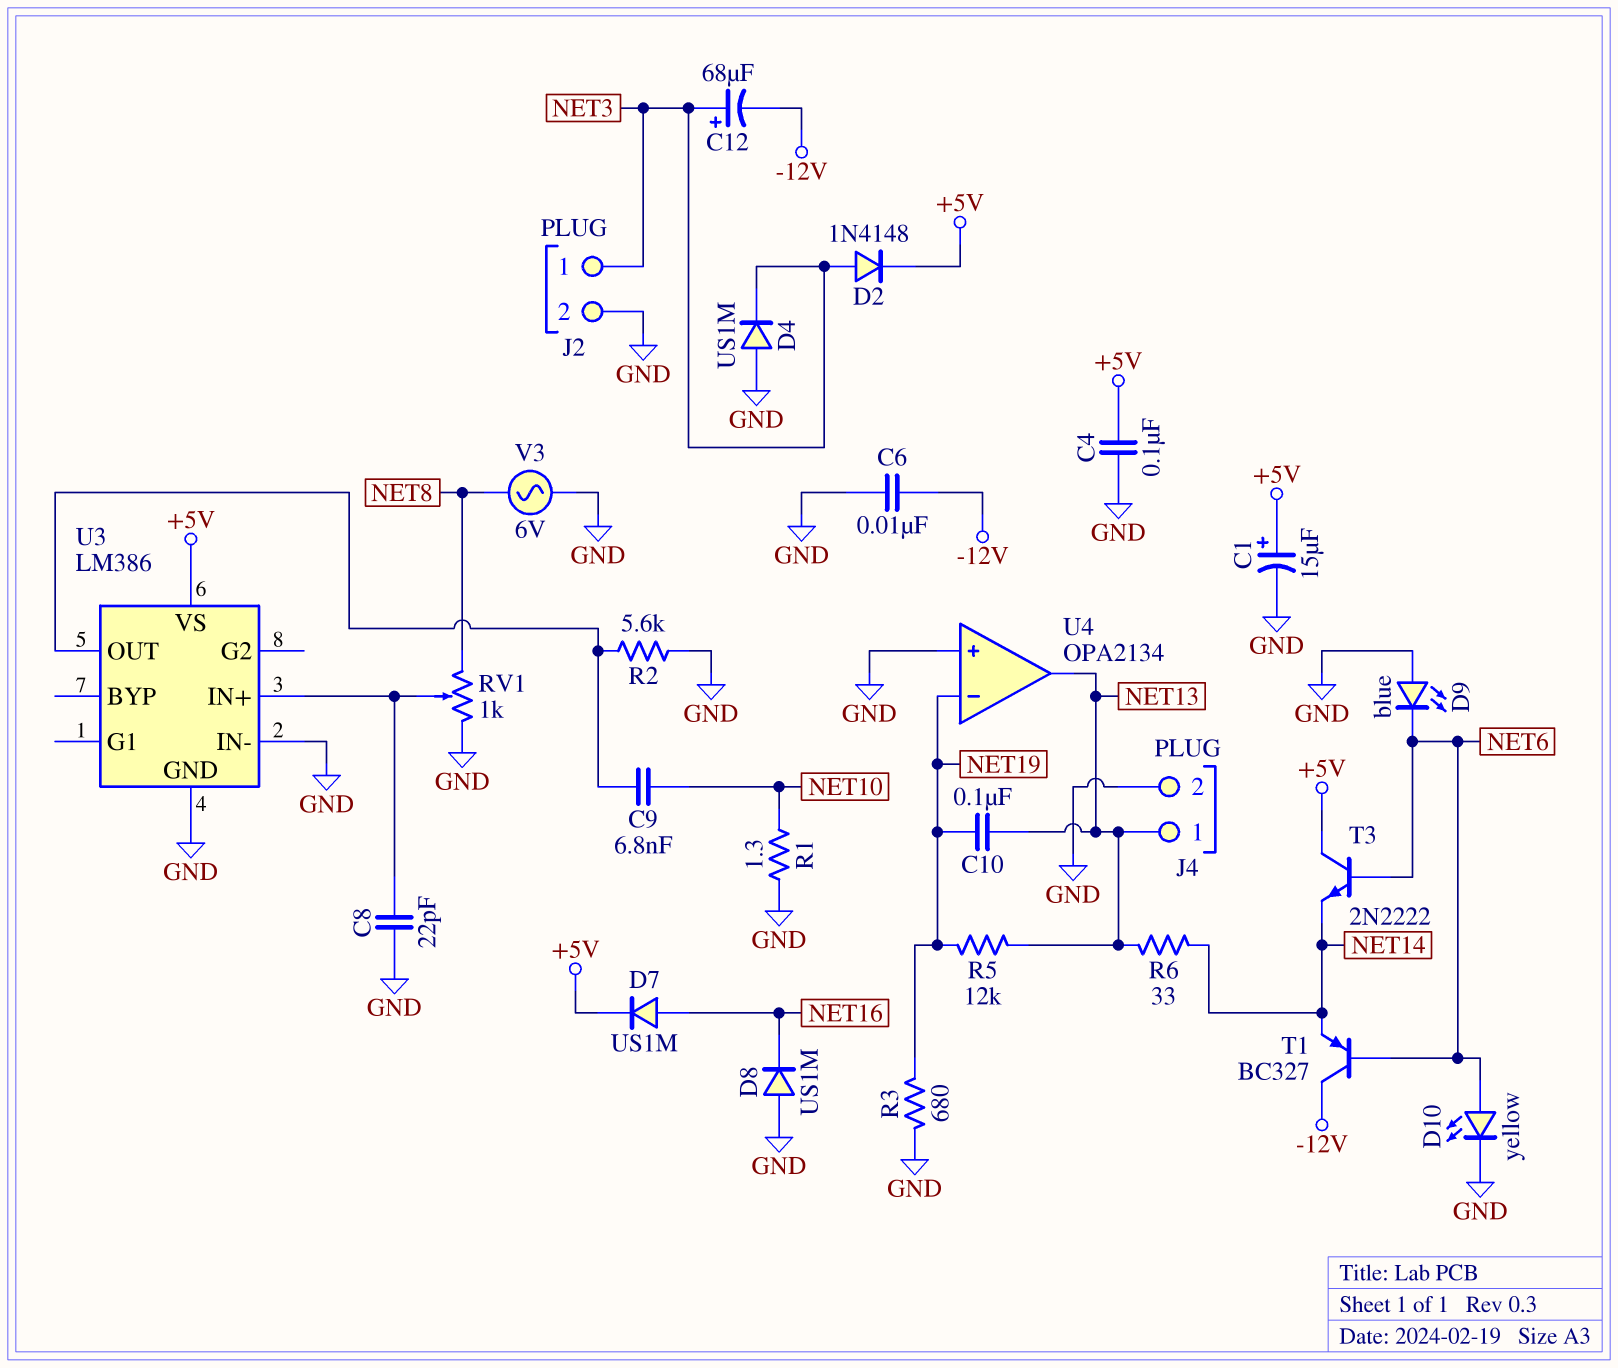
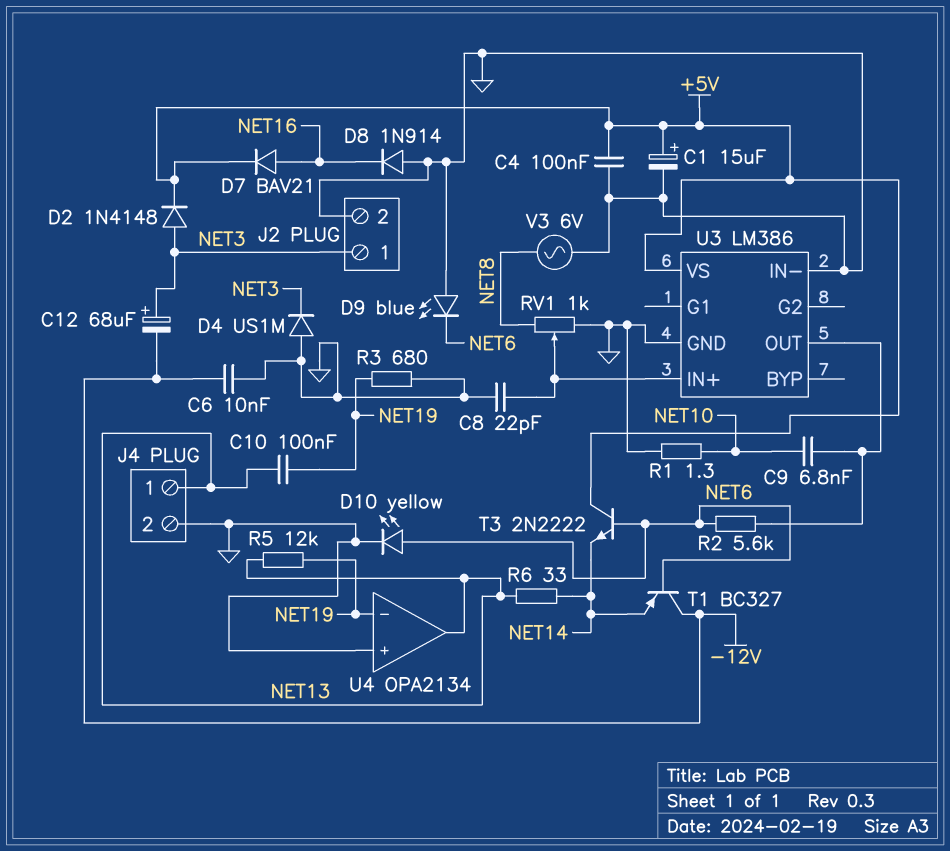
D7: diode US1M (A NET16, K +5V) -> diode BAV21 (A NET16, K +5V)
D8: diode US1M (A GND, K NET16) -> diode 1N914 (A GND, K NET16)
R2: 5.6k (GND, U3/OUT) -> 5.6k (NET6, U3/OUT)

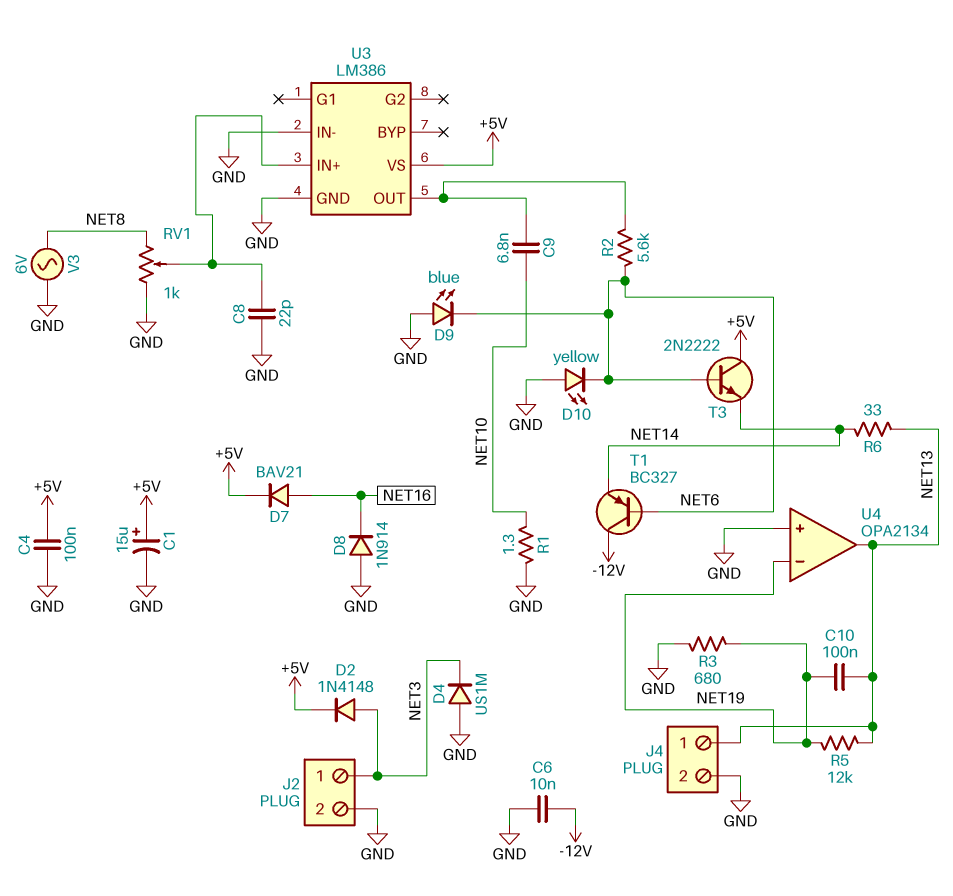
C12: 68uF (plus NET3, minus -12V) -> none
D10: LED yellow (A NET6, K GND) -> LED yellow (A GND, K NET6)

